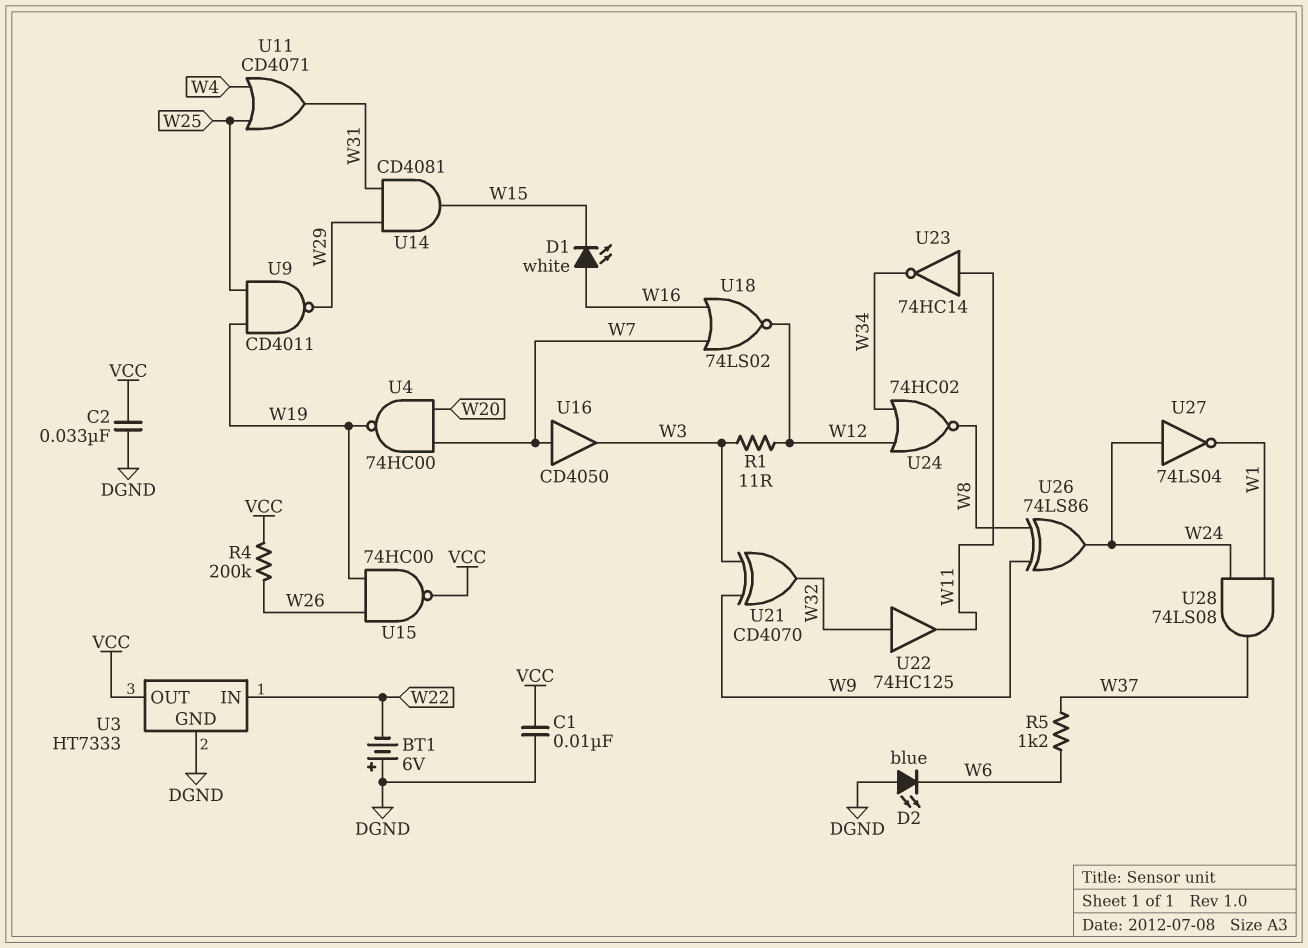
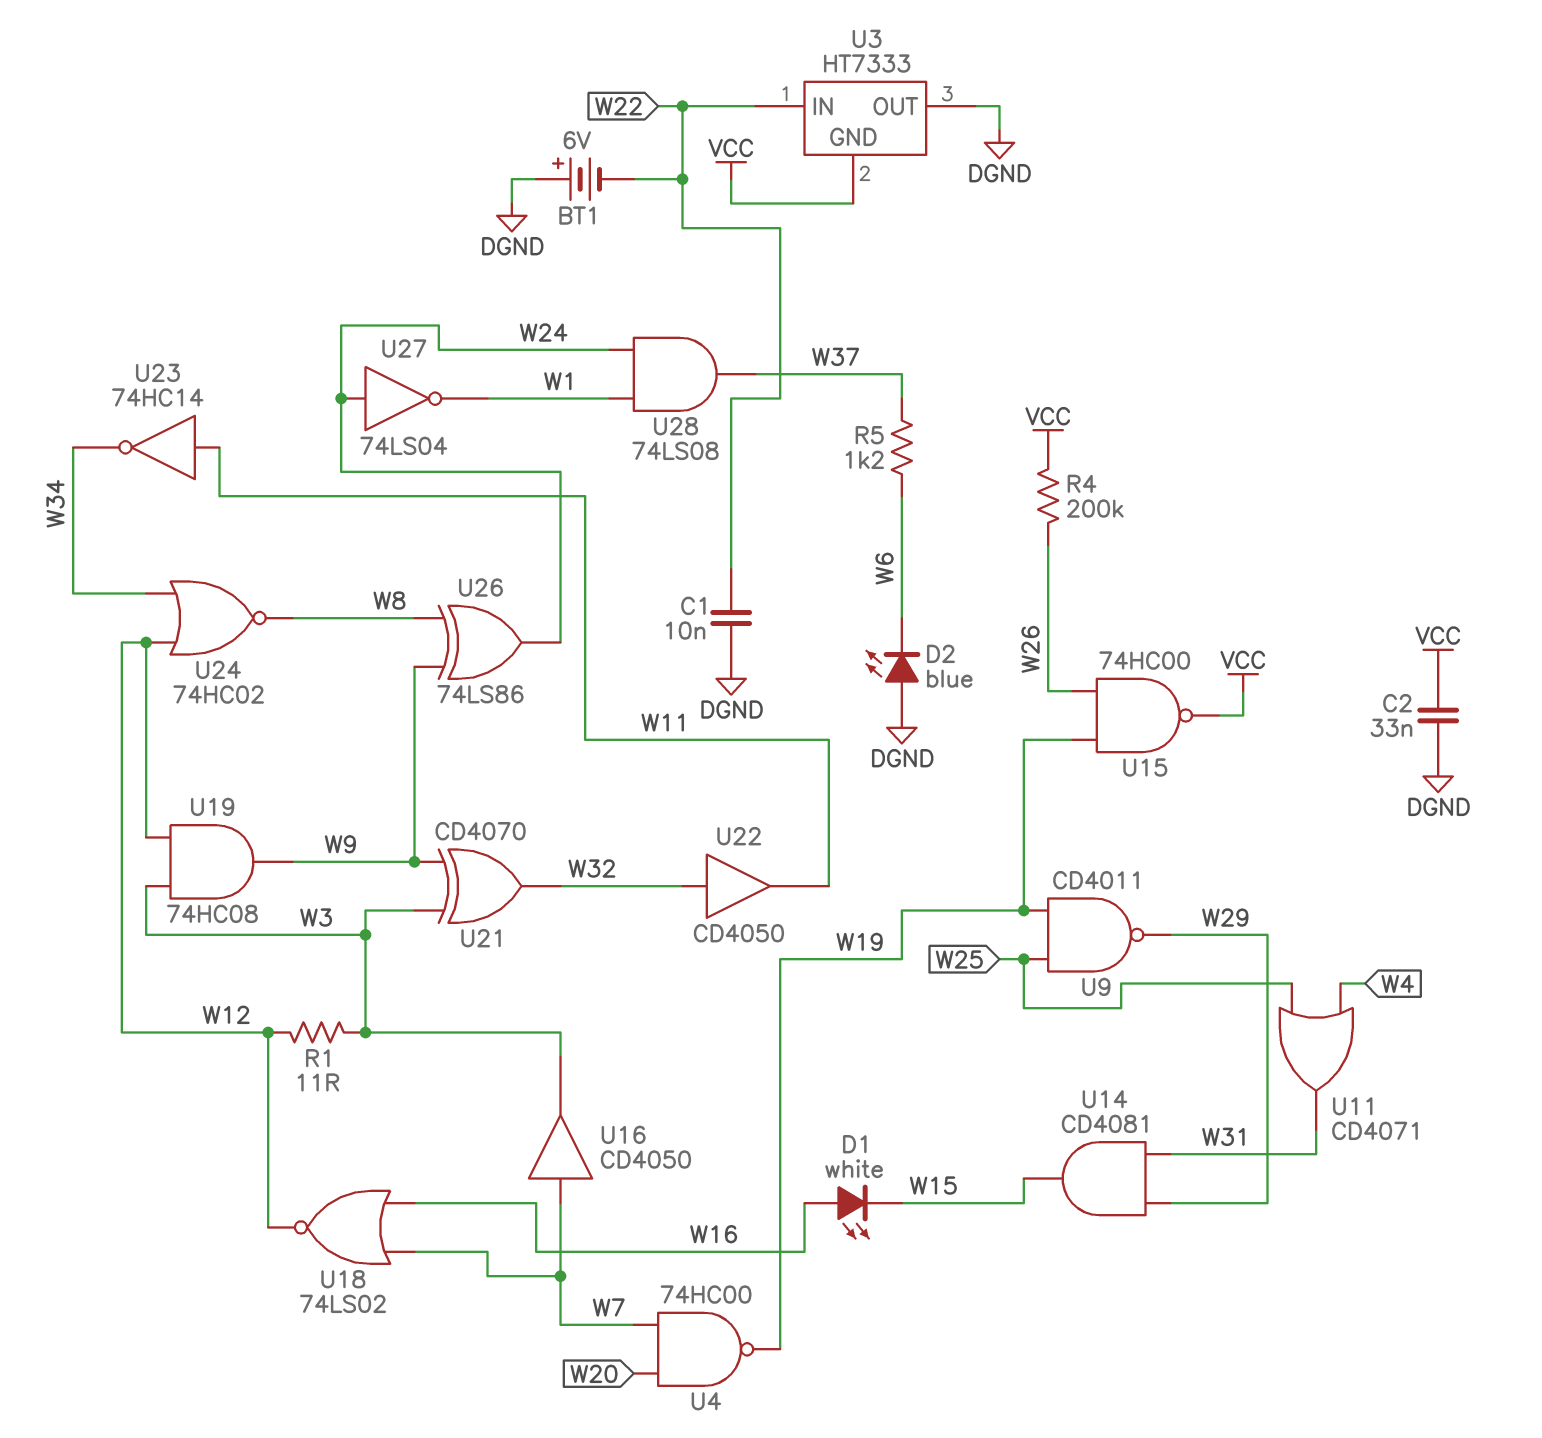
C1: 10nF (DGND, VCC) -> 10nF (DGND, W22)
U3 pin GND: DGND -> VCC
U3 pin OUT: VCC -> DGND
U19: none -> AND 74HC08 (in W3, in W12, out W9)
U22: buffer 74HC125 (in W32, out W11) -> buffer CD4050 (in W32, out W11)

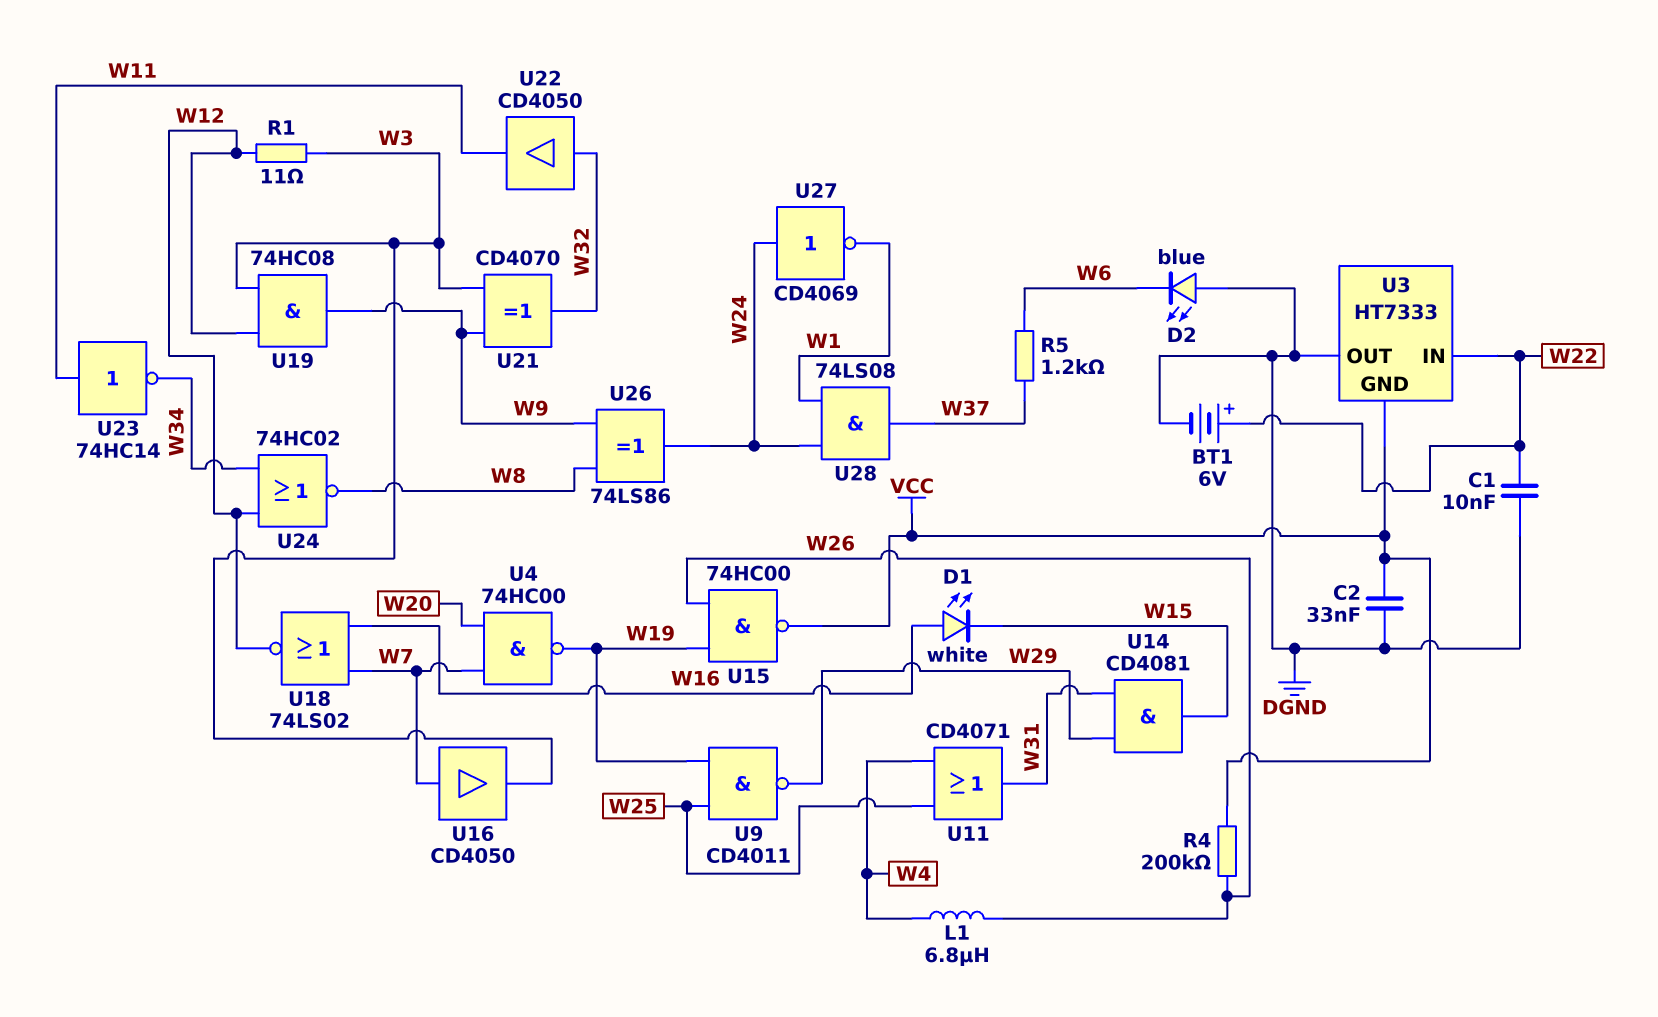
BT1: 6V (plus DGND, minus W22) -> 6V (plus W22, minus DGND)
L1: none -> 6.8uH (W4, W26)
U27: NOT 74LS04 (in W24, out W1) -> NOT CD4069 (in W24, out W1)

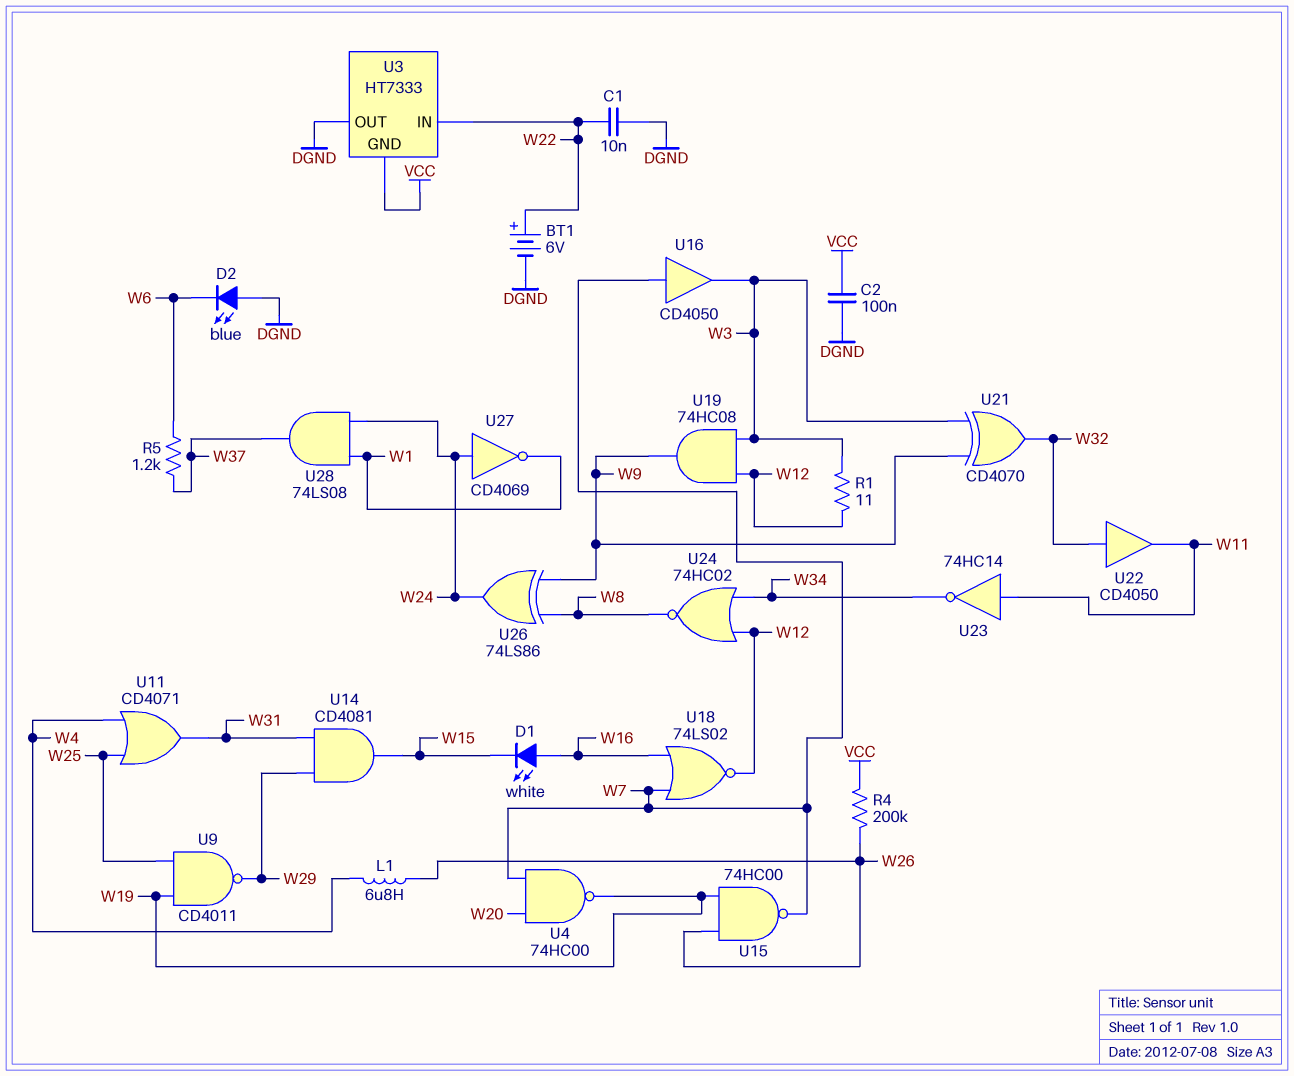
C2: 33nF (DGND, VCC) -> 100nF (DGND, VCC)
U15: NAND 74HC00 (in W19, in W26, out VCC) -> NAND 74HC00 (in W19, in W26, out W7)

